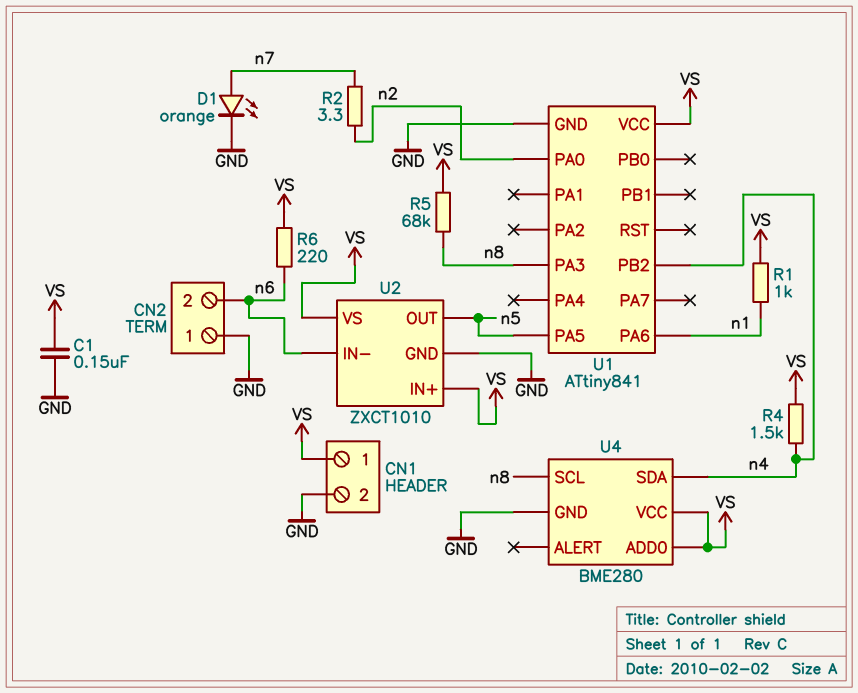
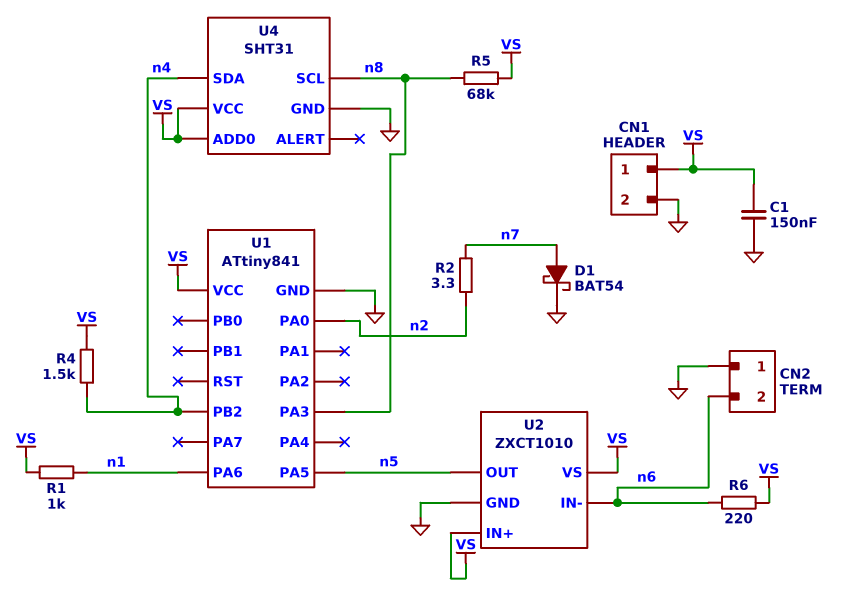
D1: LED orange (A n7, K GND) -> schottky BAT54 (A n7, K GND)
U4: BME280 -> SHT31

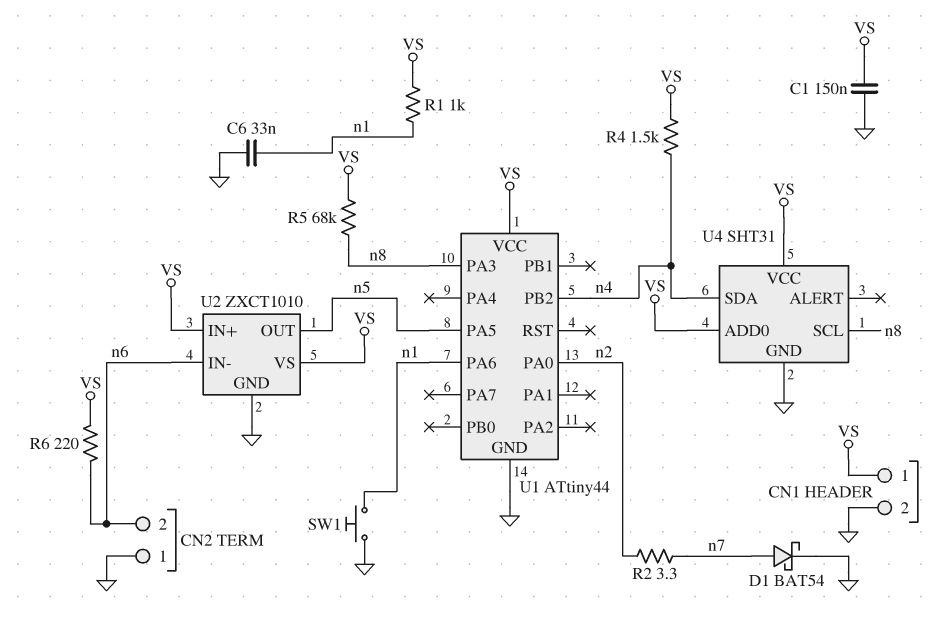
C6: none -> 33nF (GND, n1)
SW1: none -> button (GND, n1)
U1: ATtiny841 -> ATtiny44

